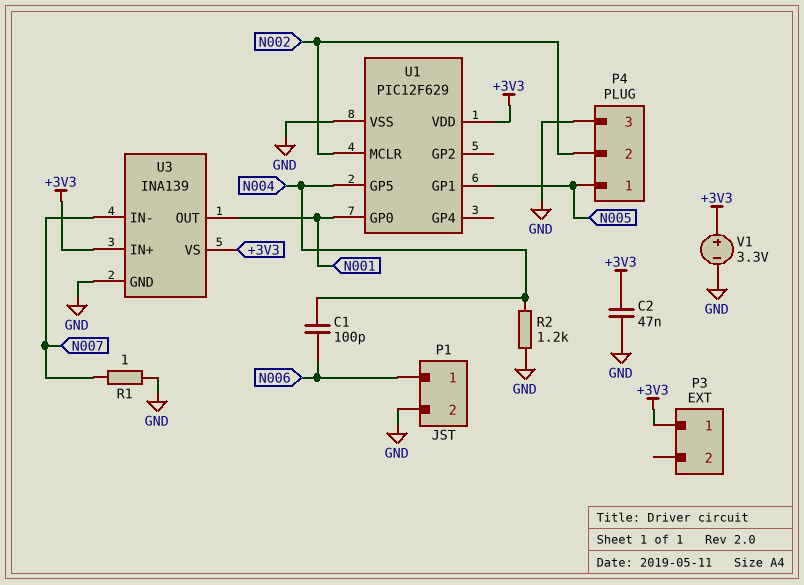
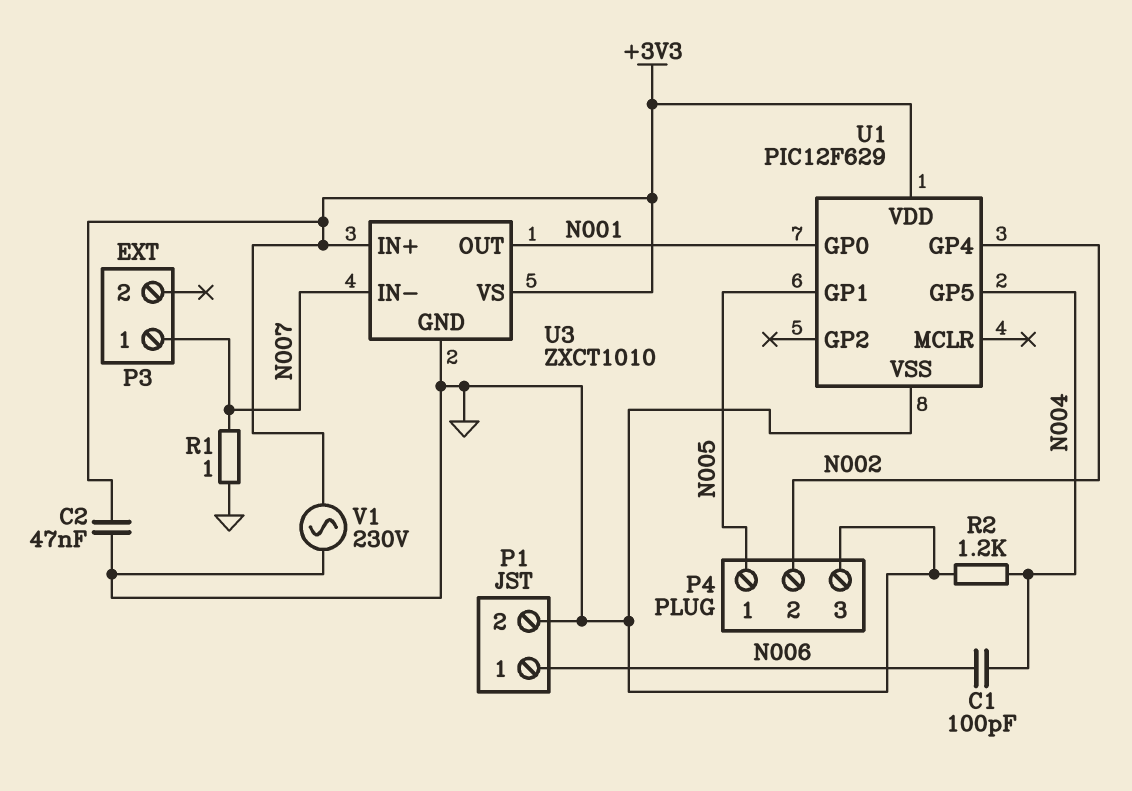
P3 pin 1: +3V3 -> N007
U1 pin GP4: none -> N002
U1 pin MCLR: N002 -> none
U3: INA139 -> ZXCT1010
V1: 3.3V (plus +3V3, minus GND) -> AC 230V (+3V3, GND)

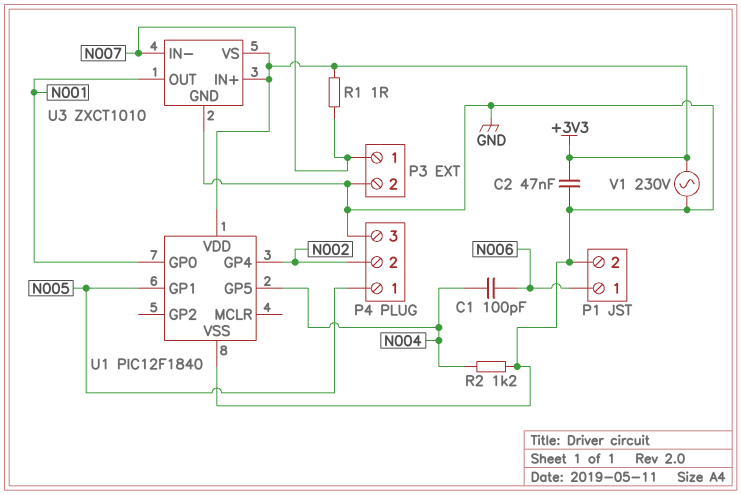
P3 pin 2: none -> GND
R1: 1 (GND, N007) -> 1 (+3V3, N007)
U1: PIC12F629 -> PIC12F1840

